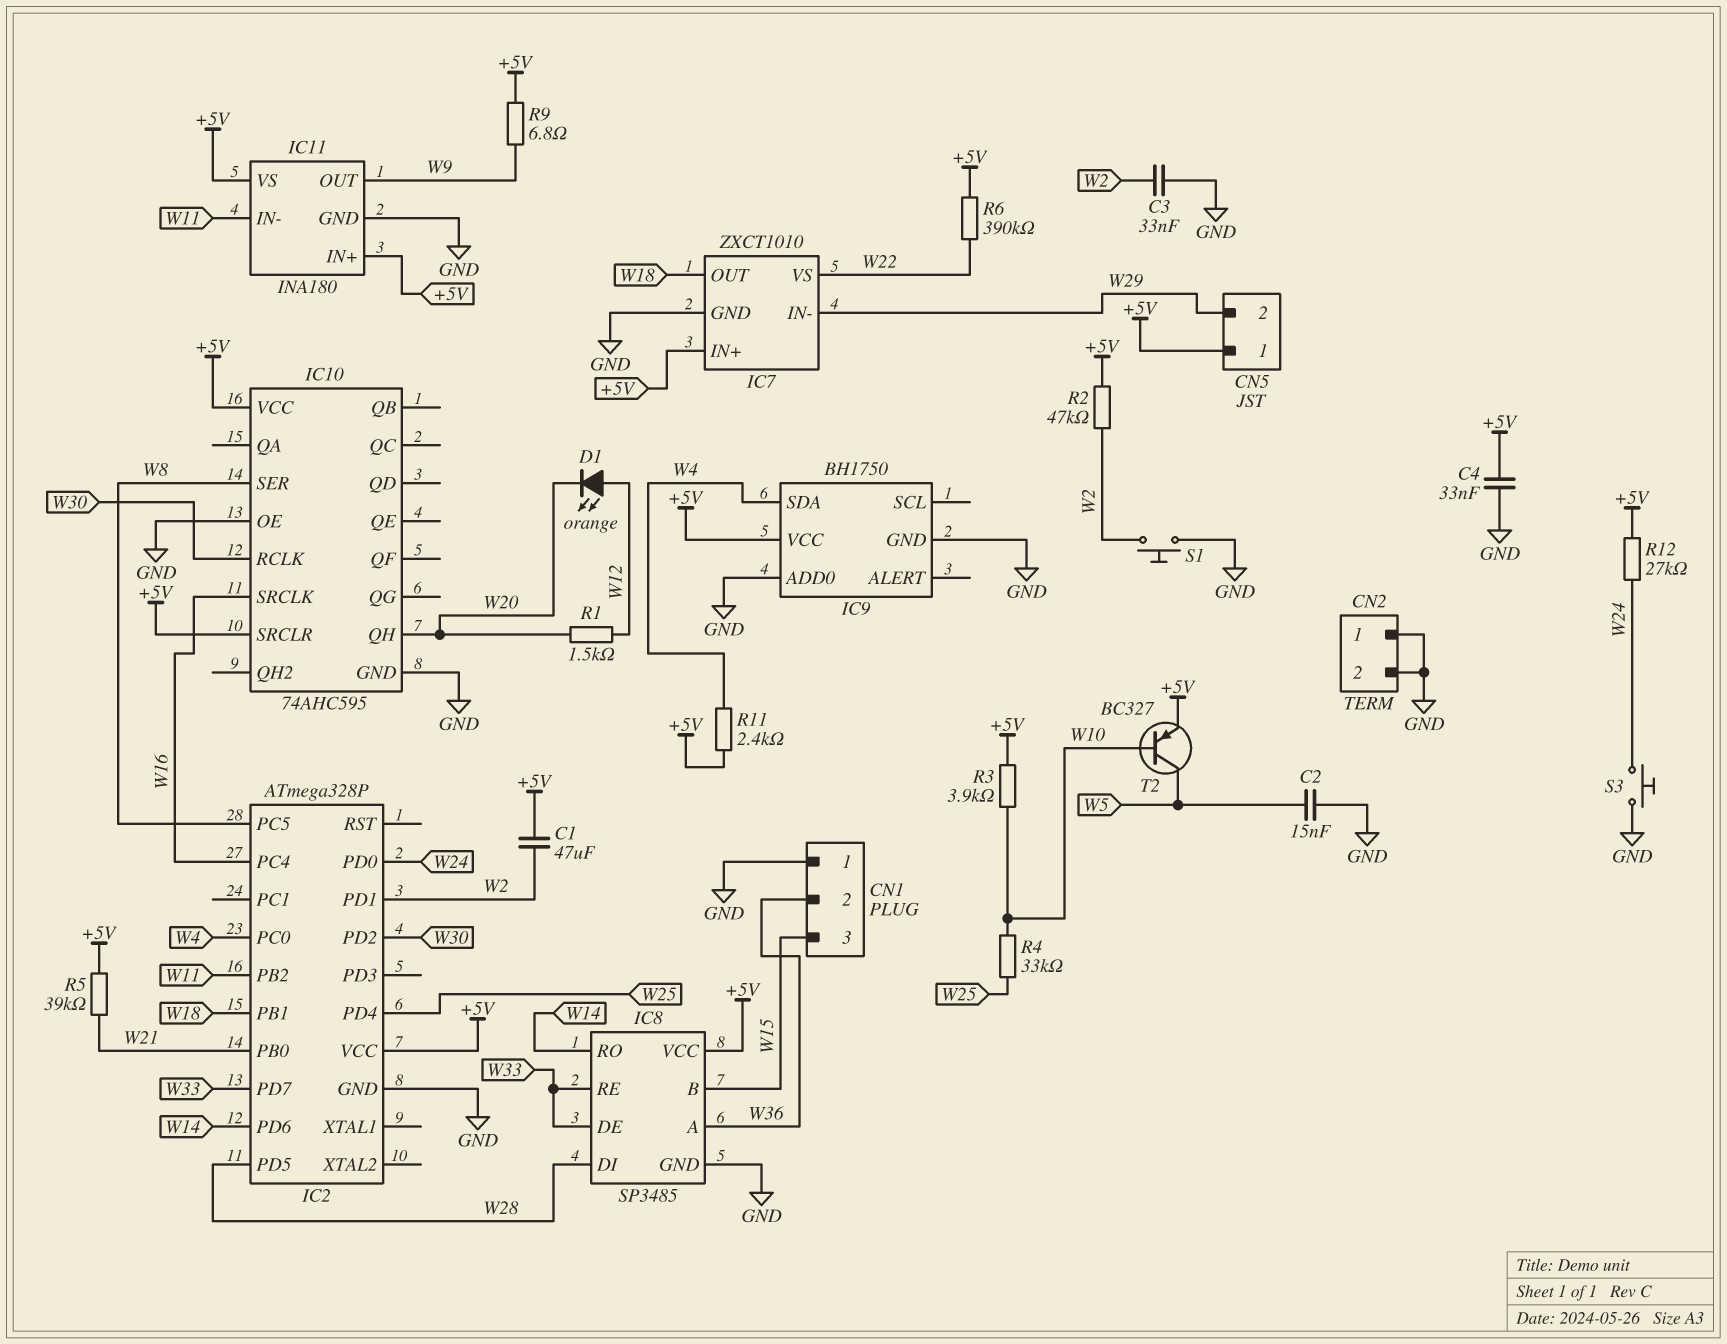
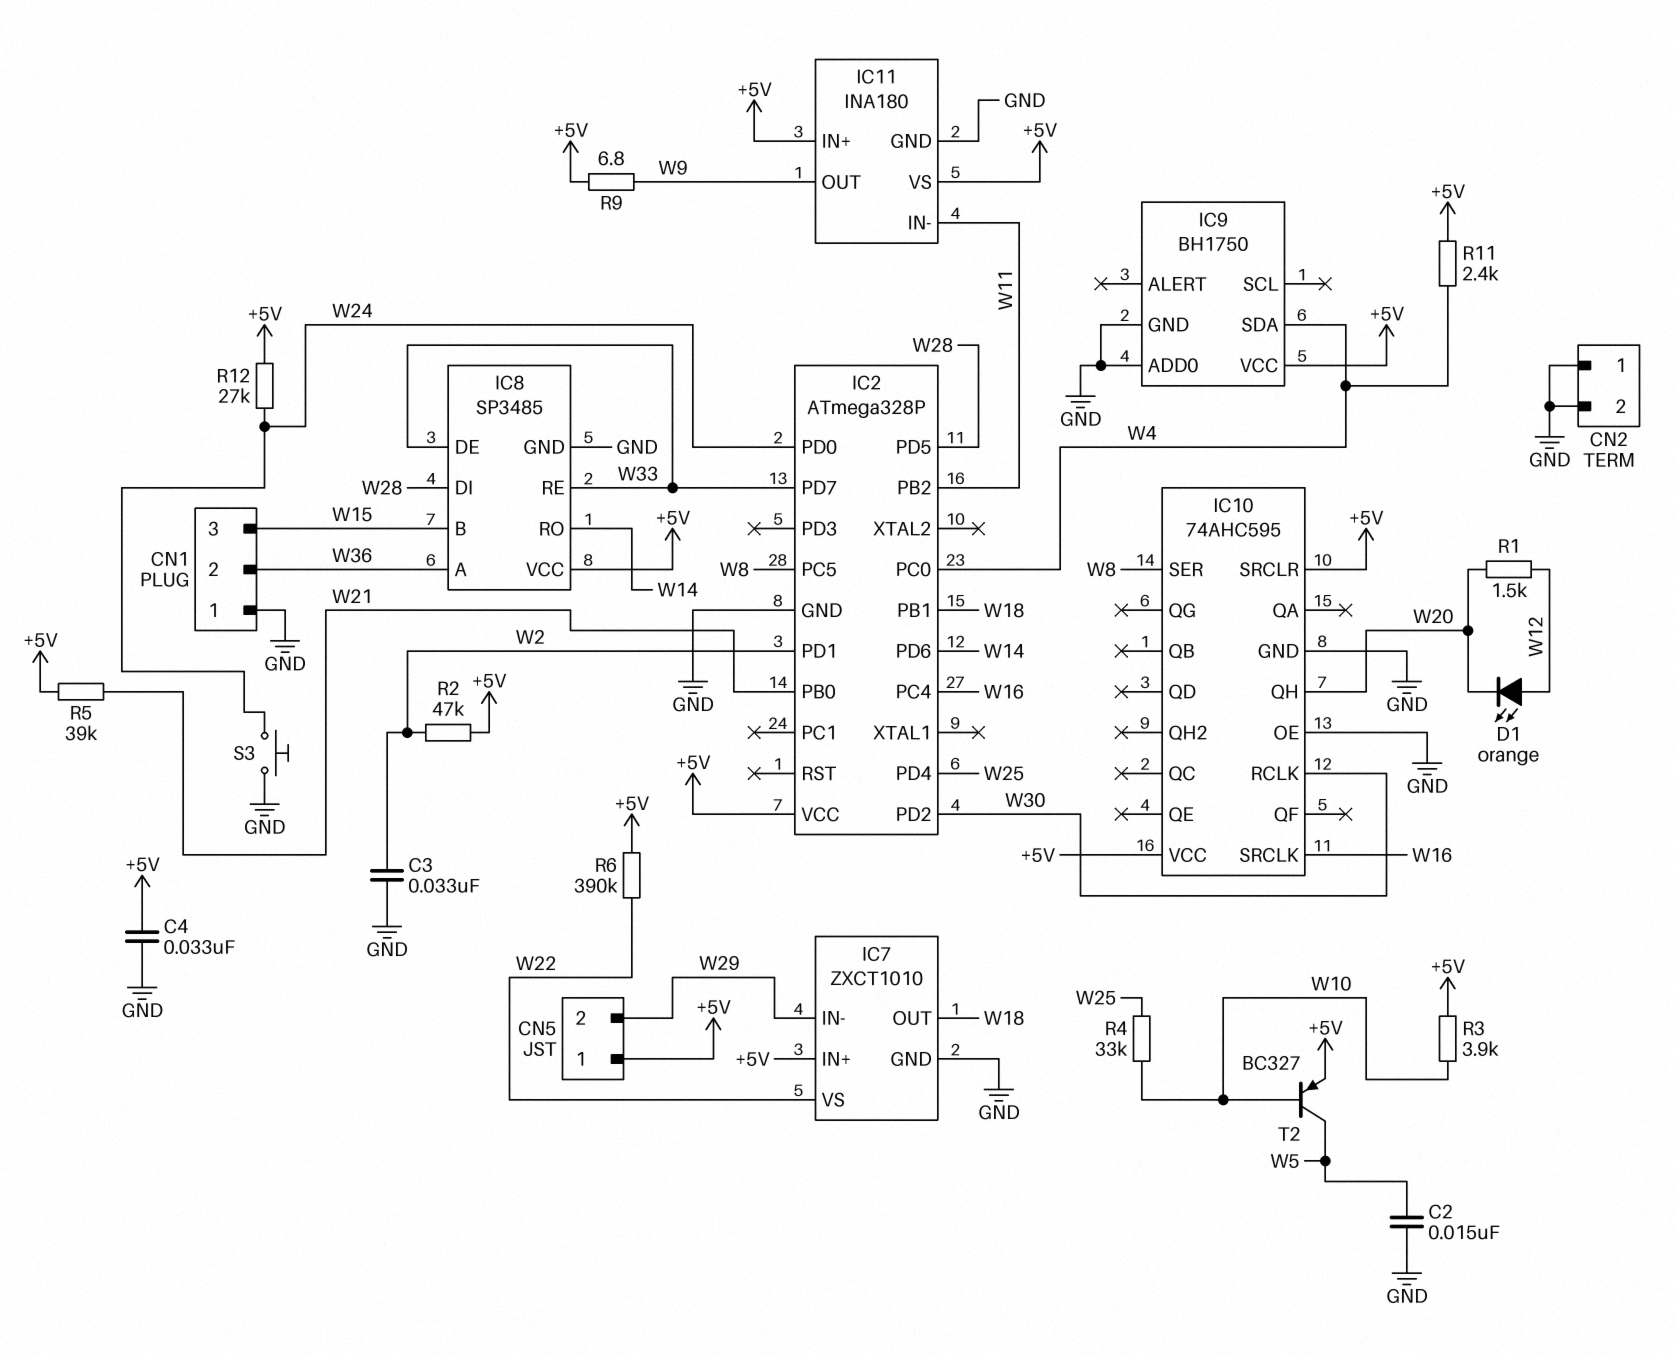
C1: 47uF (+5V, W2) -> none
S1: button (GND, W2) -> none

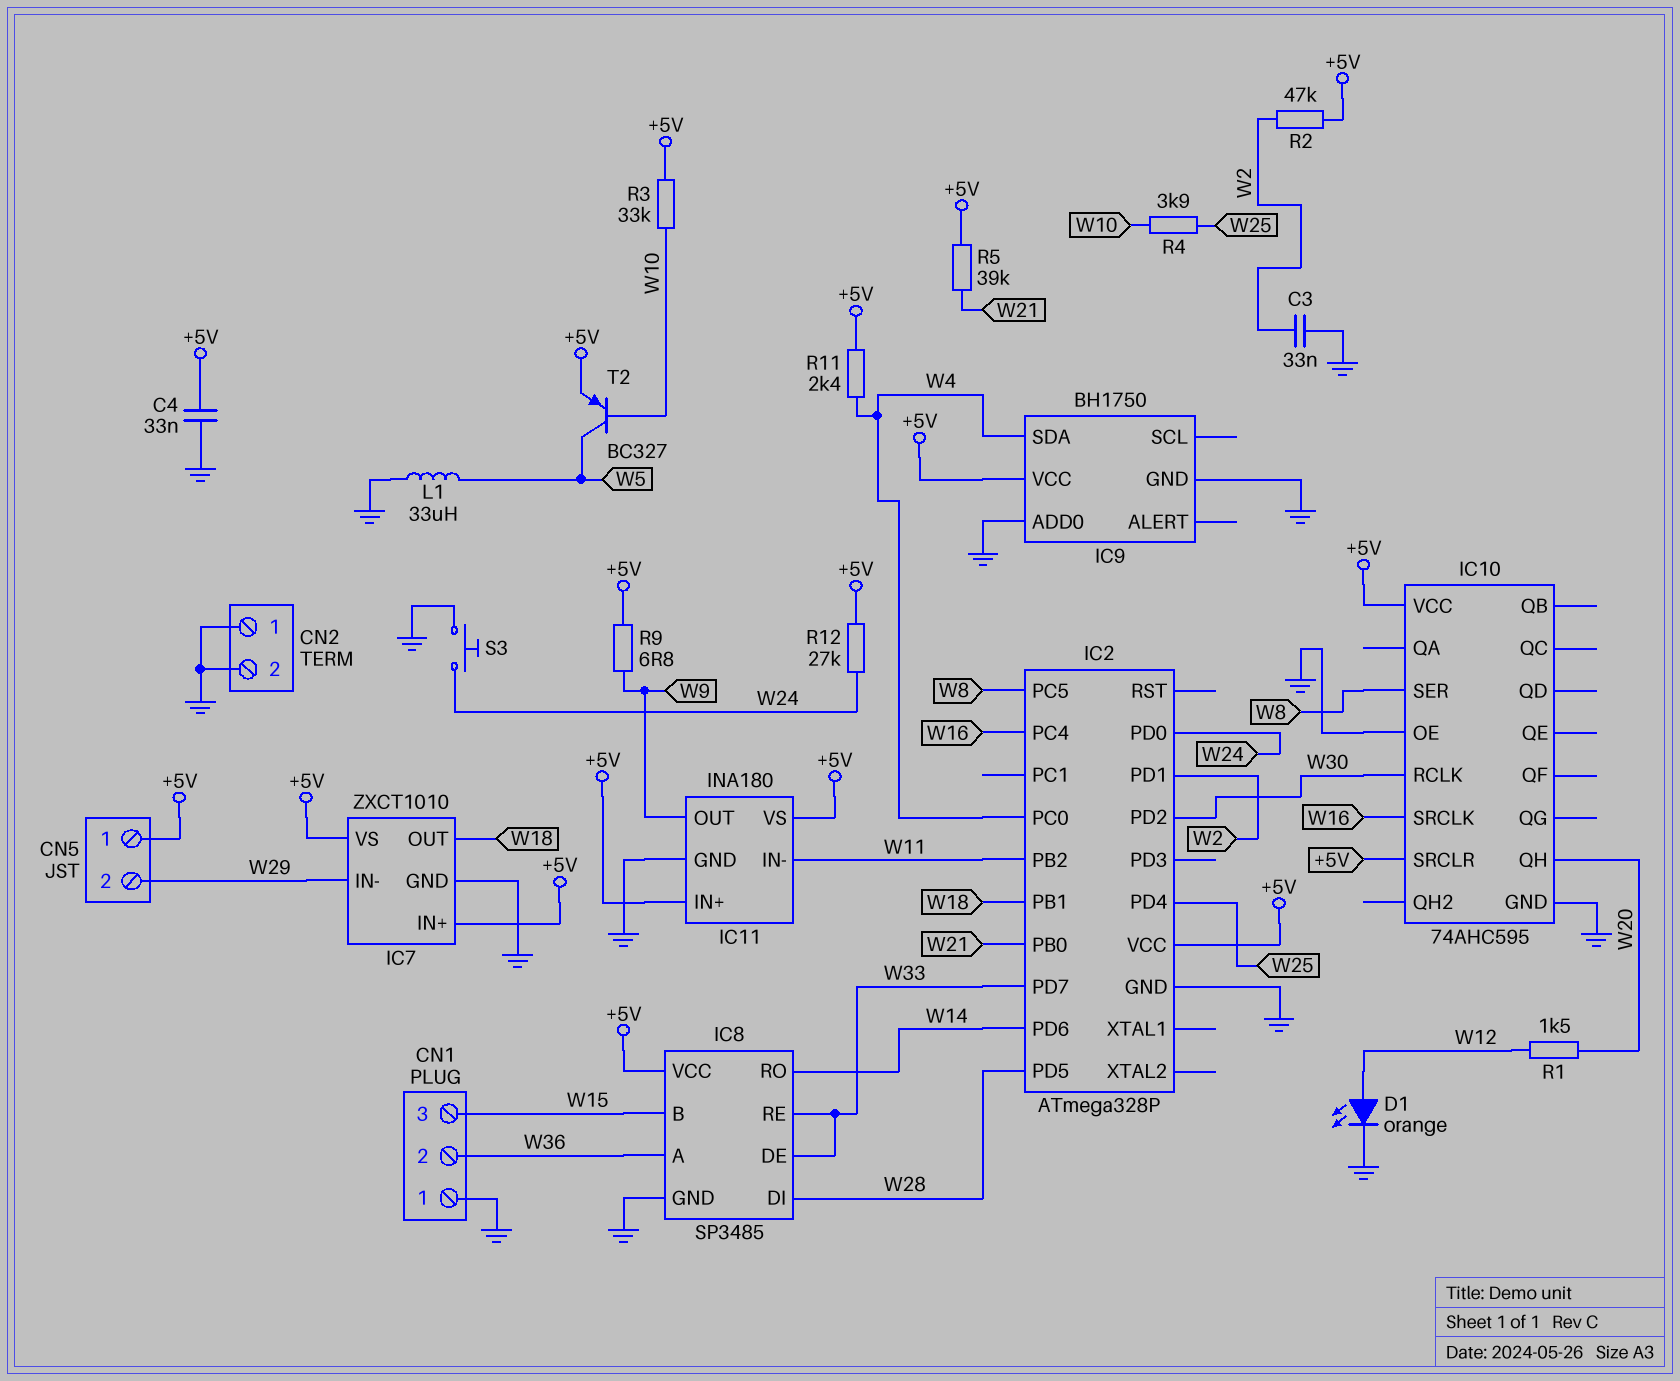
C2: 15nF (GND, W5) -> none
D1: LED orange (A W12, K W20) -> LED orange (A W12, K GND)
IC7 pin VS: W22 -> +5V
L1: none -> 33uH (GND, W5)
R3: 3.9k (+5V, W10) -> 33k (+5V, W10)
R4: 33k (W10, W25) -> 3.9k (W10, W25)
R6: 390k (+5V, W22) -> none

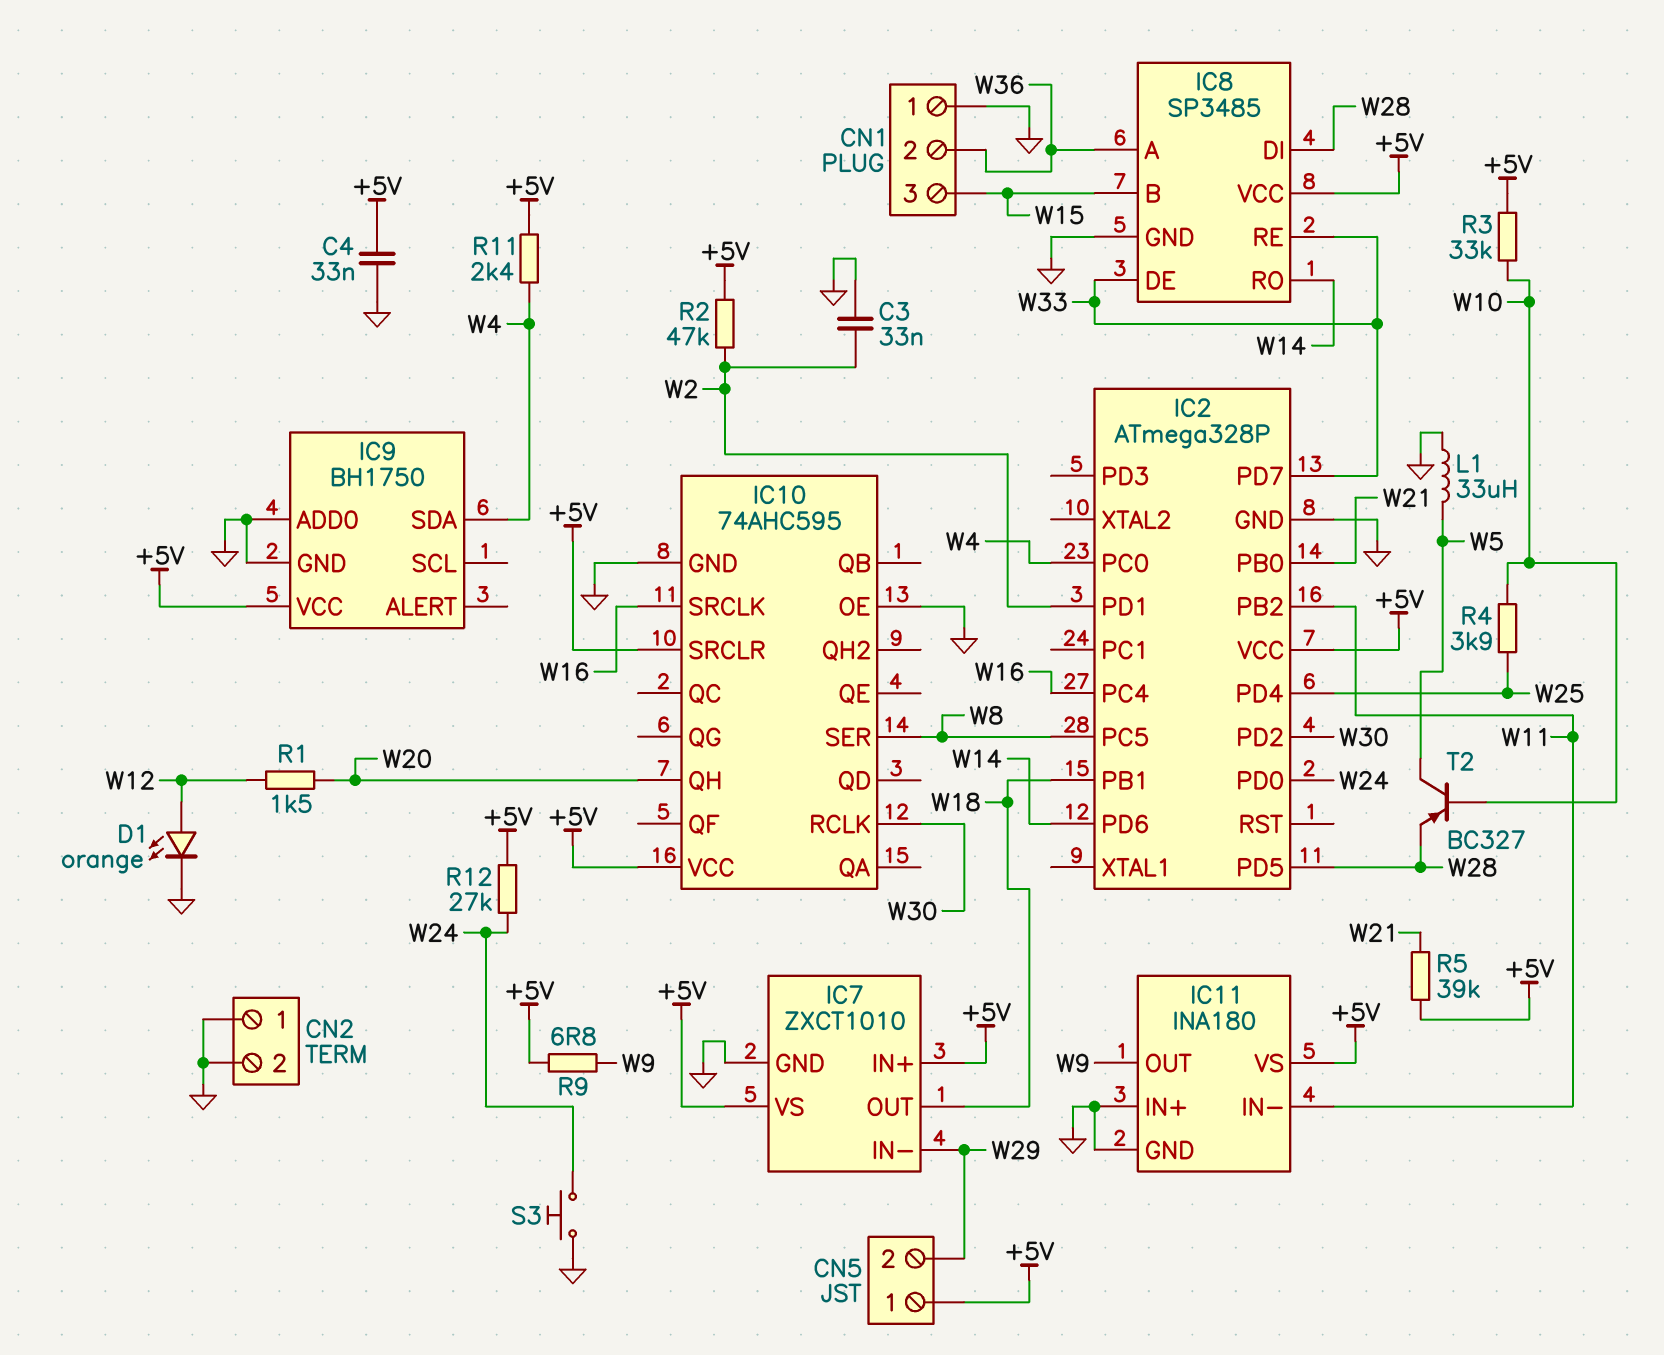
IC11 pin IN+: +5V -> GND
T2: PNP BC327 (B W10, C W5, E +5V) -> PNP BC327 (B W10, C W5, E W28)

